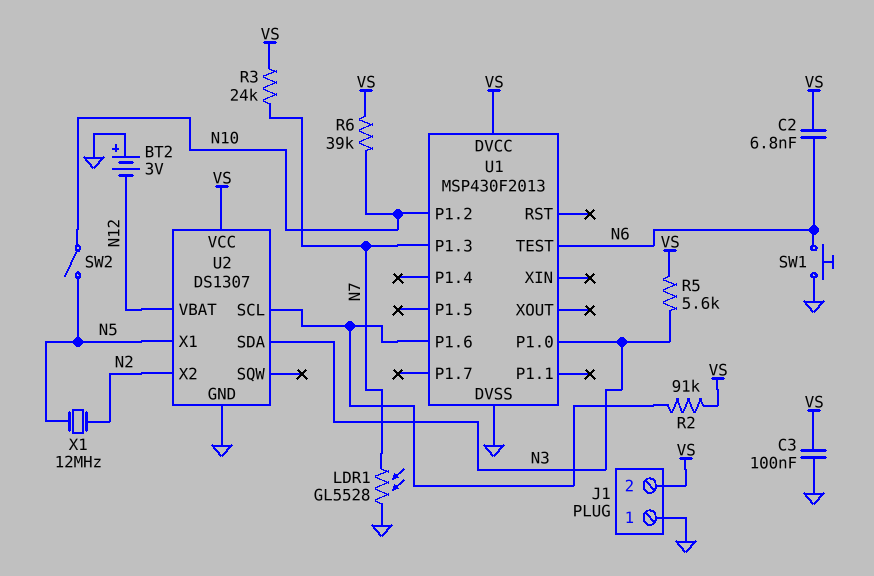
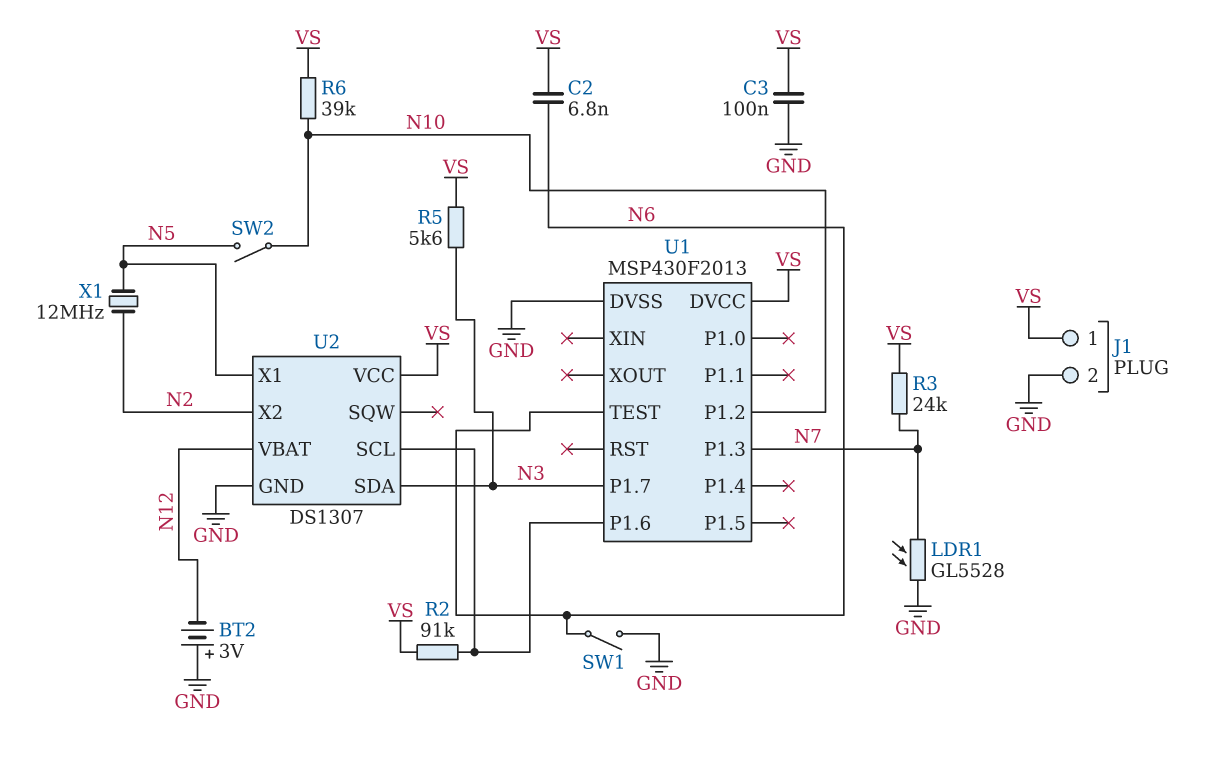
J1 pin 1: GND -> VS
J1 pin 2: VS -> GND
SW1: button (GND, N6) -> switch (GND, N6)
U1 pin P1.0: N3 -> none
U1 pin P1.7: none -> N3

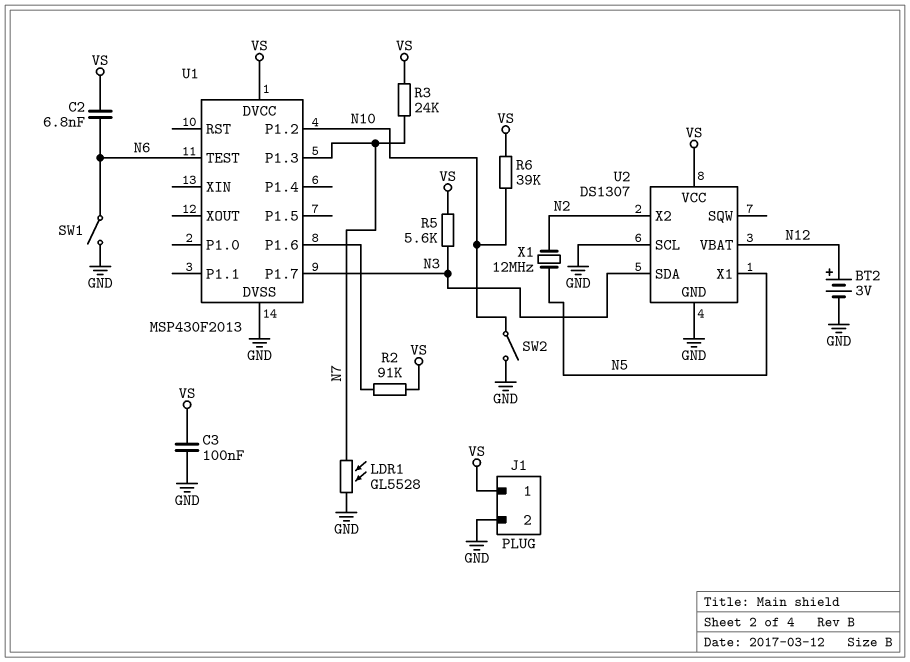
BT2: 3V (plus GND, minus N12) -> 3V (plus N12, minus GND)
SW2: switch (N5, N10) -> switch (GND, N10)
U2 pin SCL: U1/P1.6 -> GND

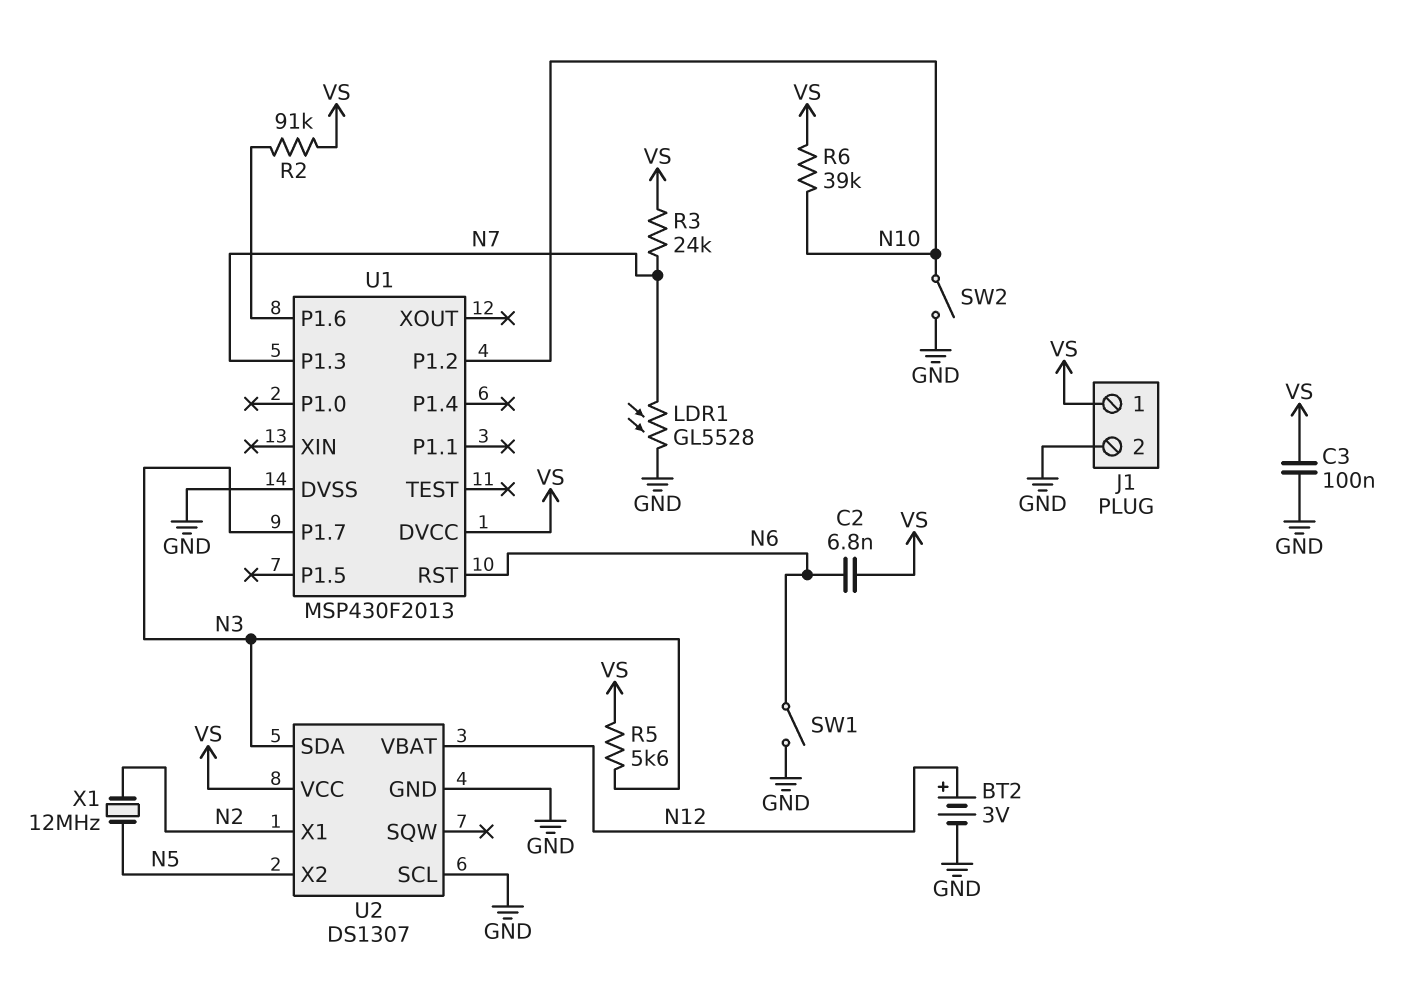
U1 pin RST: none -> N6
U1 pin TEST: N6 -> none
U2 pin X1: N5 -> N2
U2 pin X2: N2 -> N5

